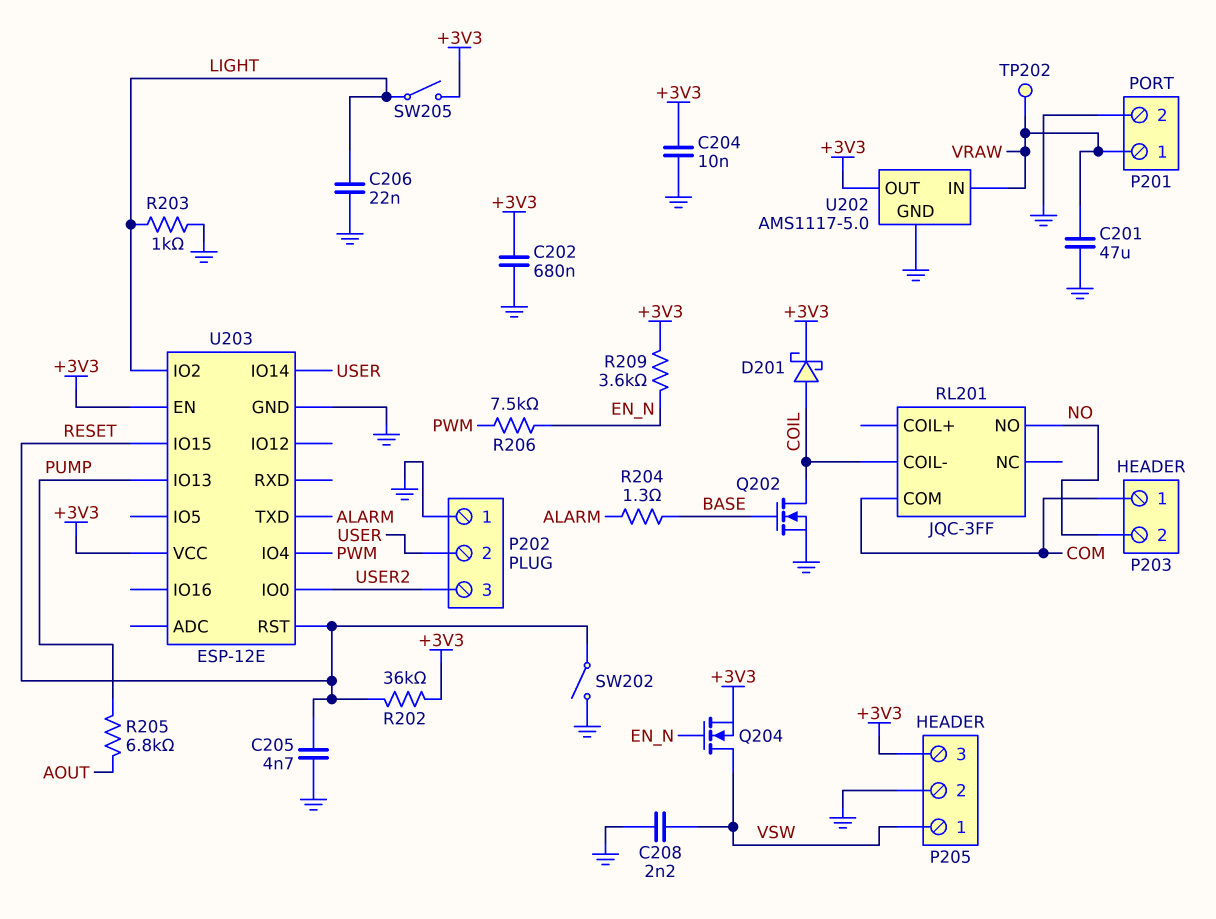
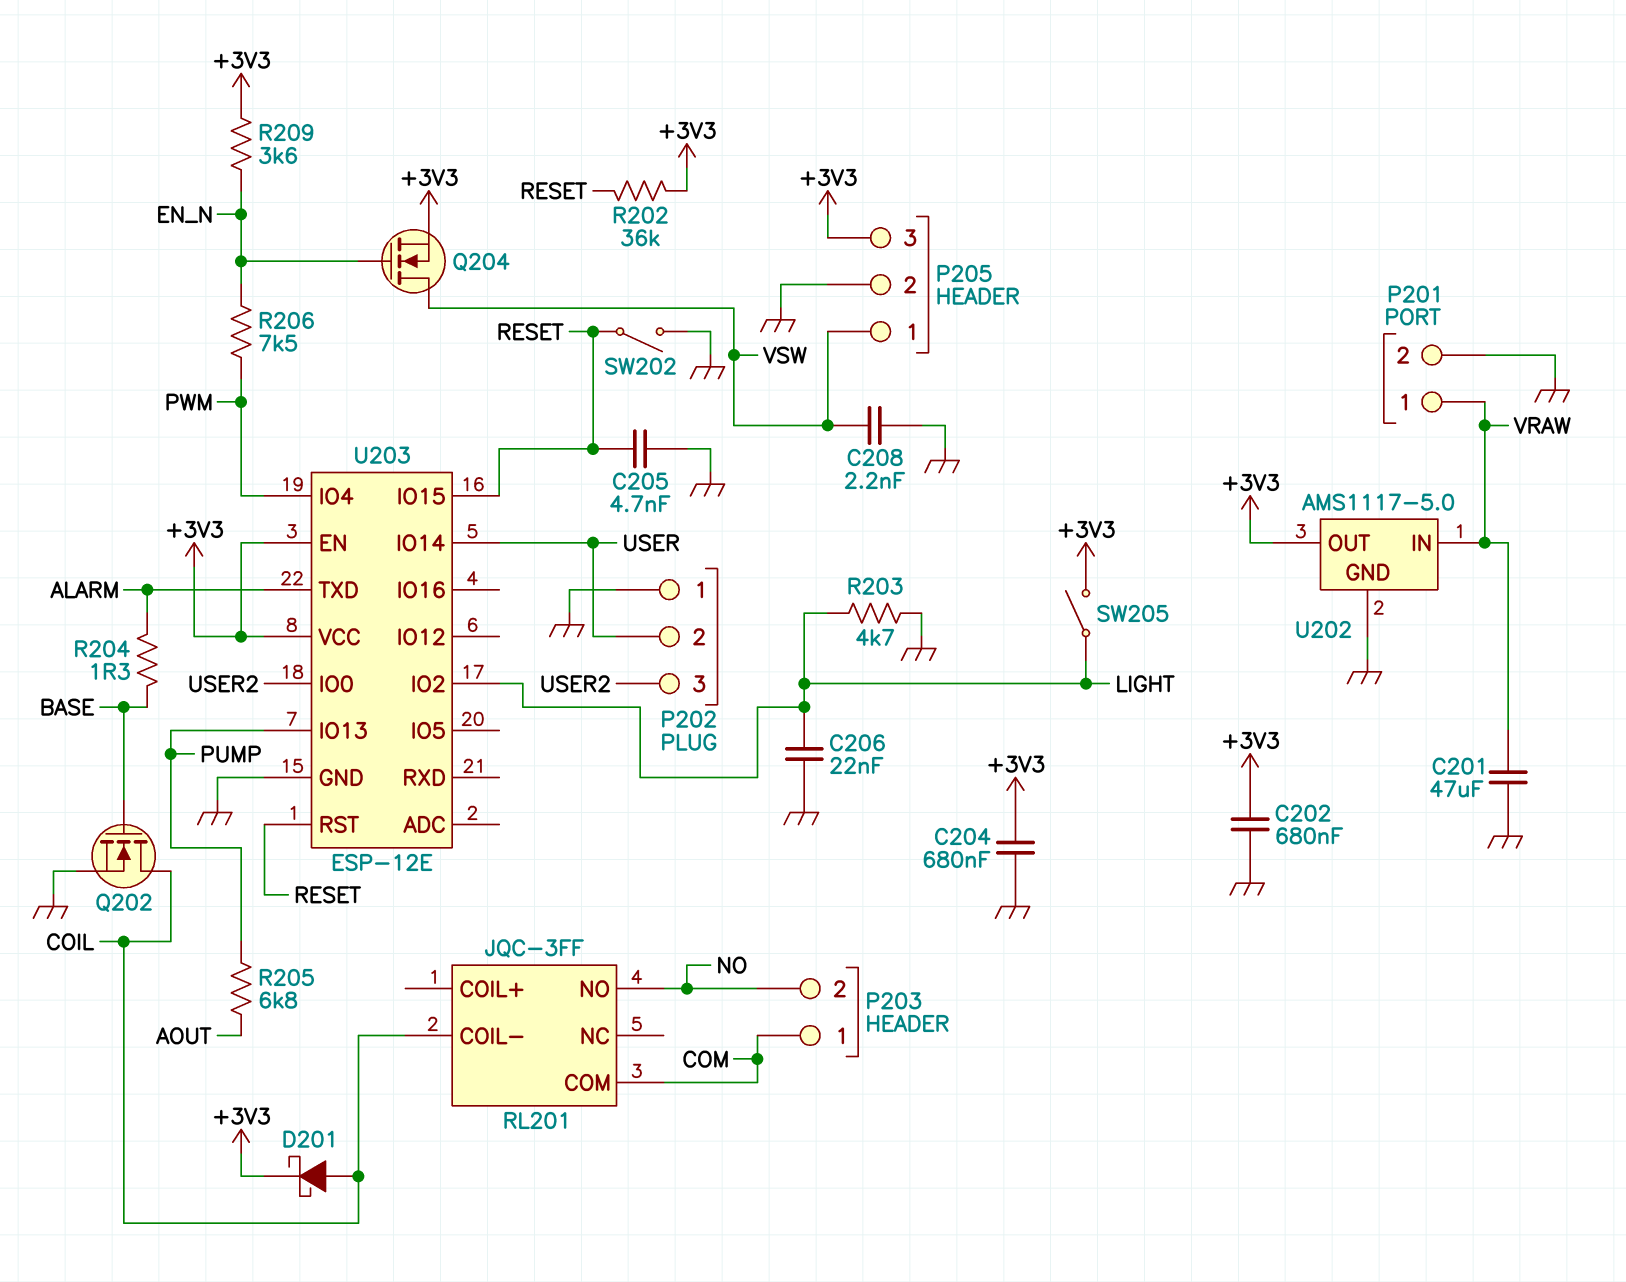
C204: 10nF (+3V3, GND) -> 680nF (+3V3, GND)
R203: 1k (GND, LIGHT) -> 4.7k (GND, LIGHT)
TP202: test point (VRAW) -> none

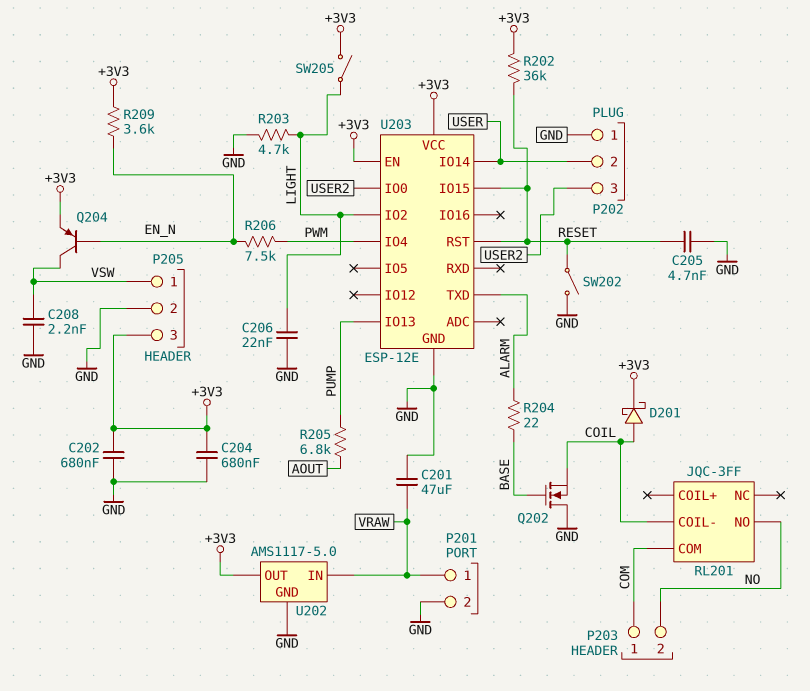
Q202: NMOS (G BASE, D COIL, S GND) -> NMOS (G BASE, D GND, S COIL)
Q204: NMOS (G EN_N, D VSW, S +3V3) -> PNP (B EN_N, C VSW, E +3V3)
R204: 1.3 (ALARM, BASE) -> 22 (ALARM, BASE)

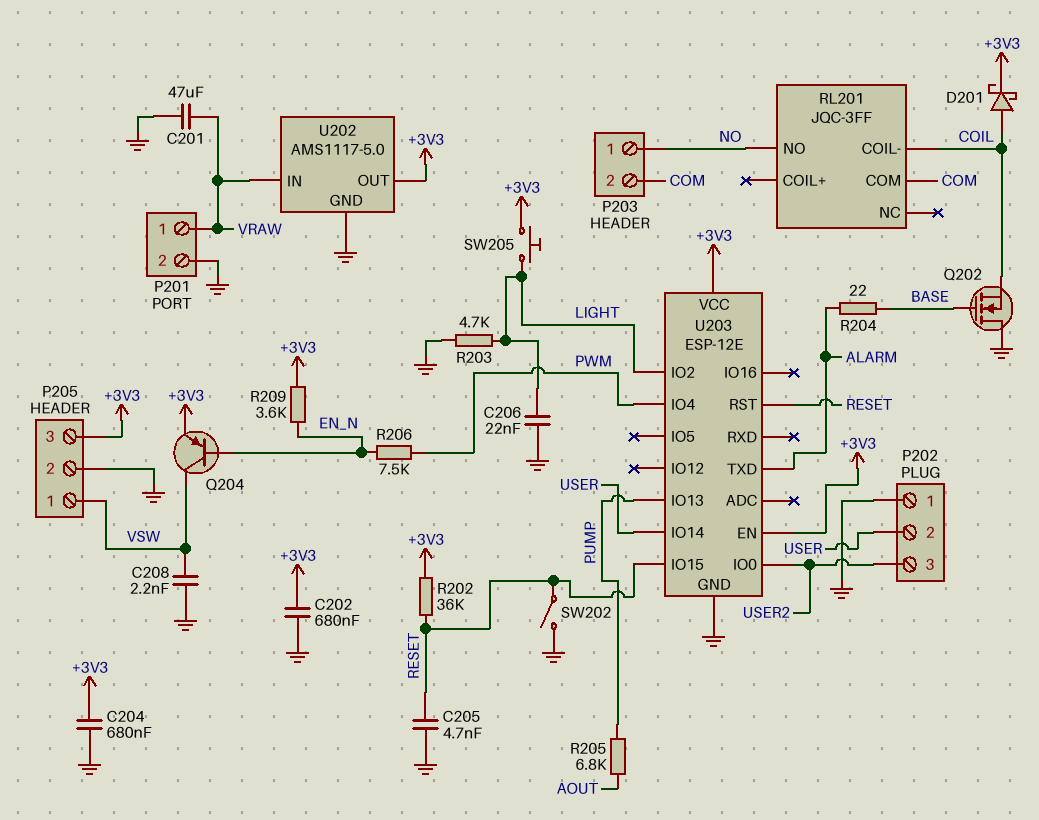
P203 pin 1: COM -> NO
P203 pin 2: NO -> COM
SW205: switch (+3V3, LIGHT) -> button (+3V3, LIGHT)

